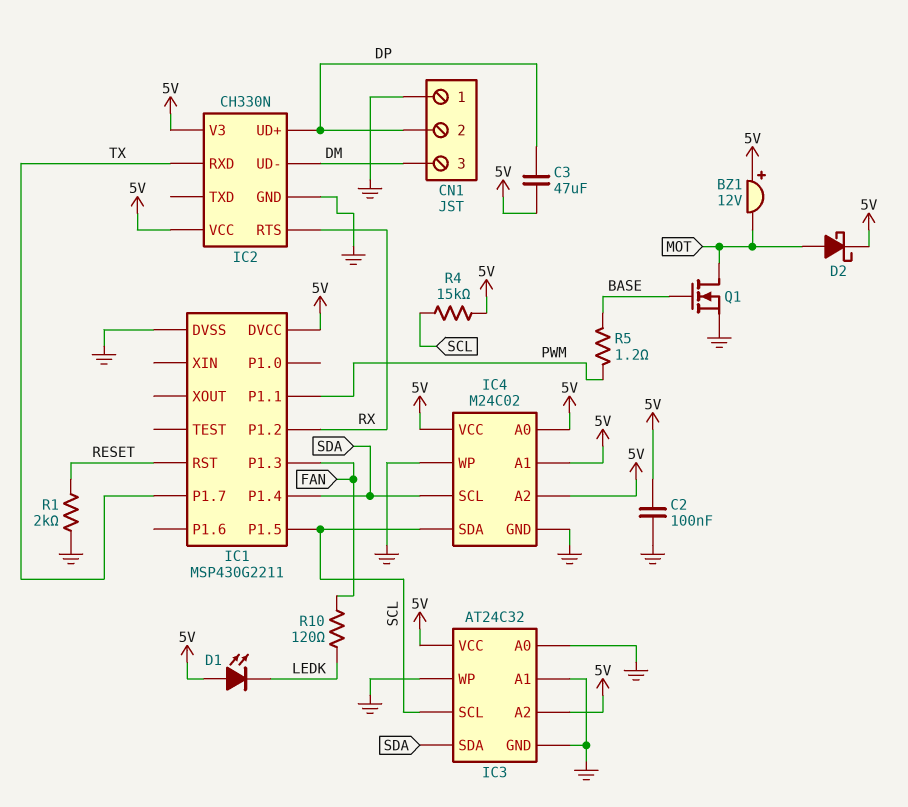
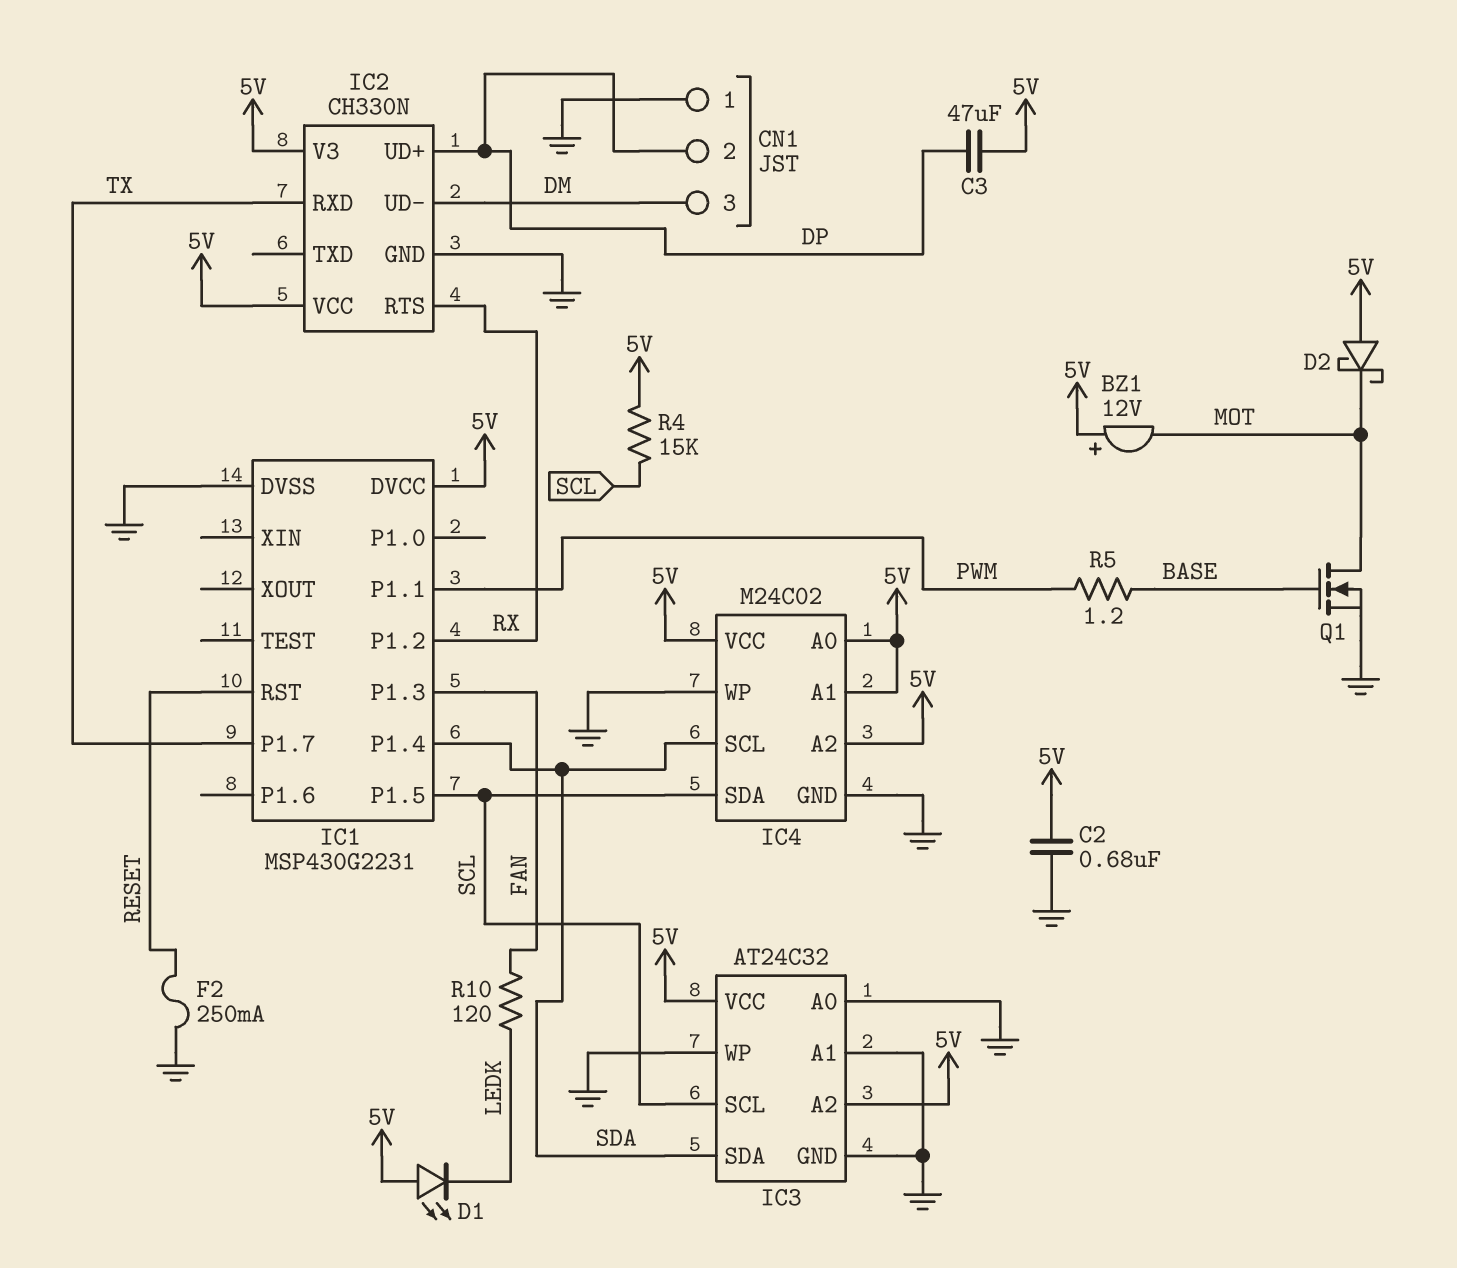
C2: 100nF (5V, GND) -> 680nF (5V, GND)
D2: schottky (A MOT, K 5V) -> schottky (A 5V, K MOT)
F2: none -> 250mA (GND, RESET)
IC1: MSP430G2211 -> MSP430G2231
R1: 2k (GND, RESET) -> none

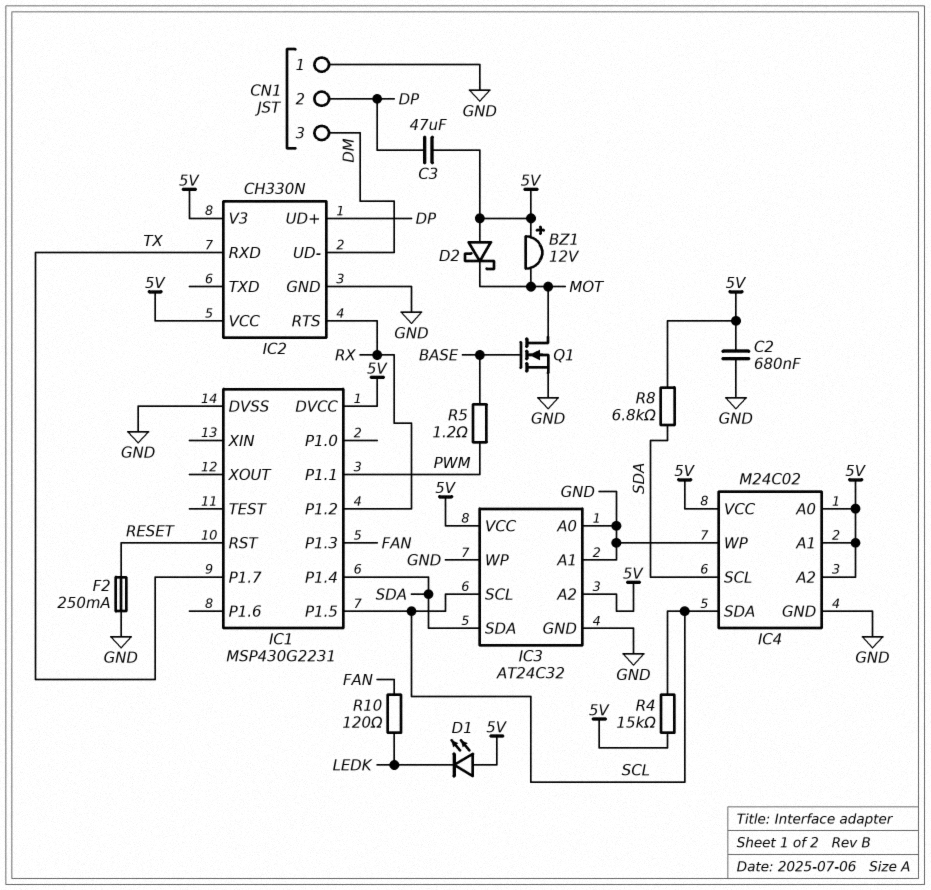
R8: none -> 6.8k (5V, SDA)

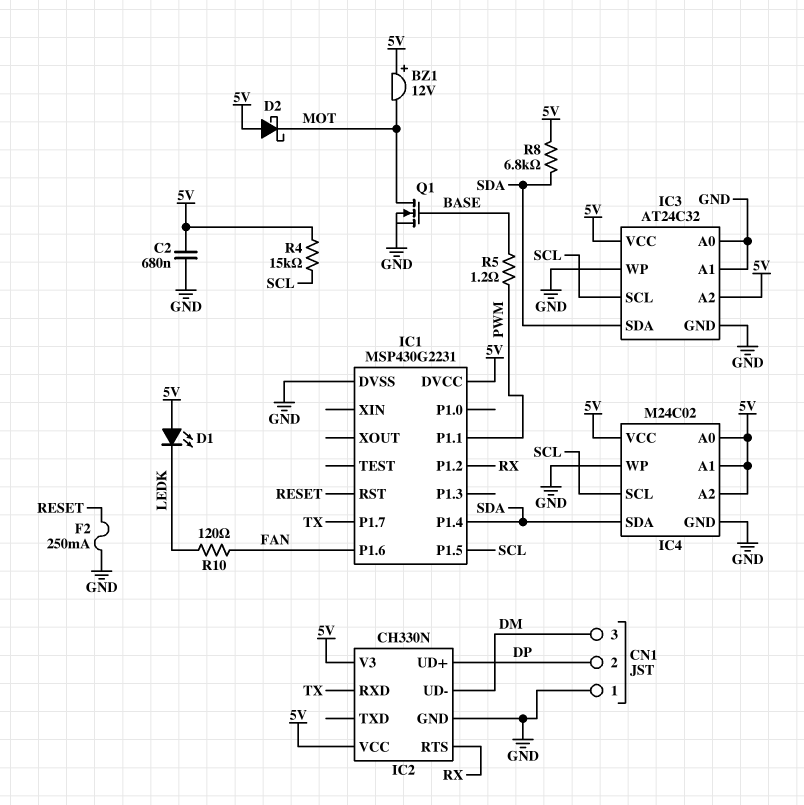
C3: 47uF (5V, DP) -> none
IC1 pin P1.3: FAN -> none
IC1 pin P1.6: none -> FAN
IC4 pin SCL: SDA -> SCL
IC4 pin SDA: SCL -> SDA

